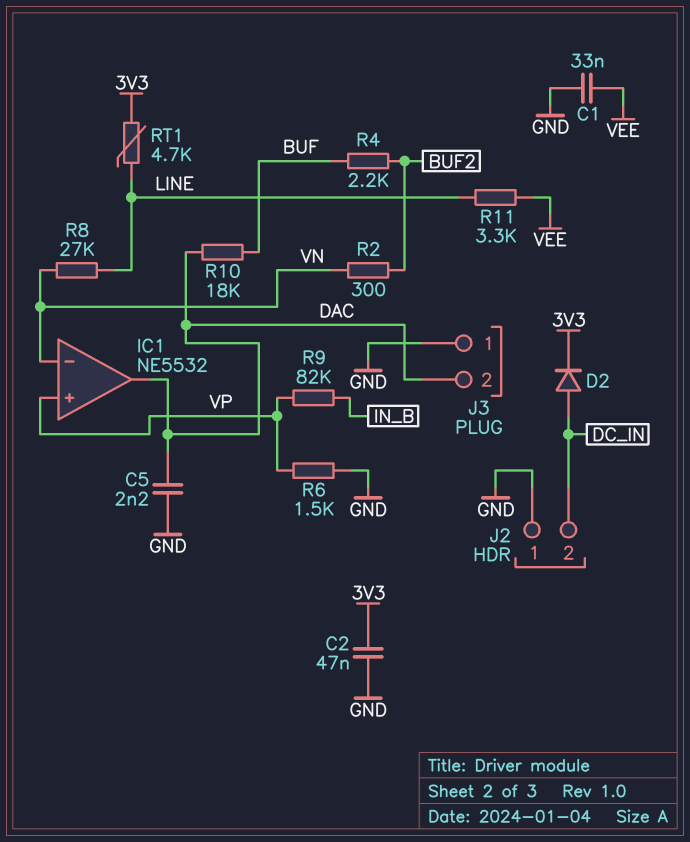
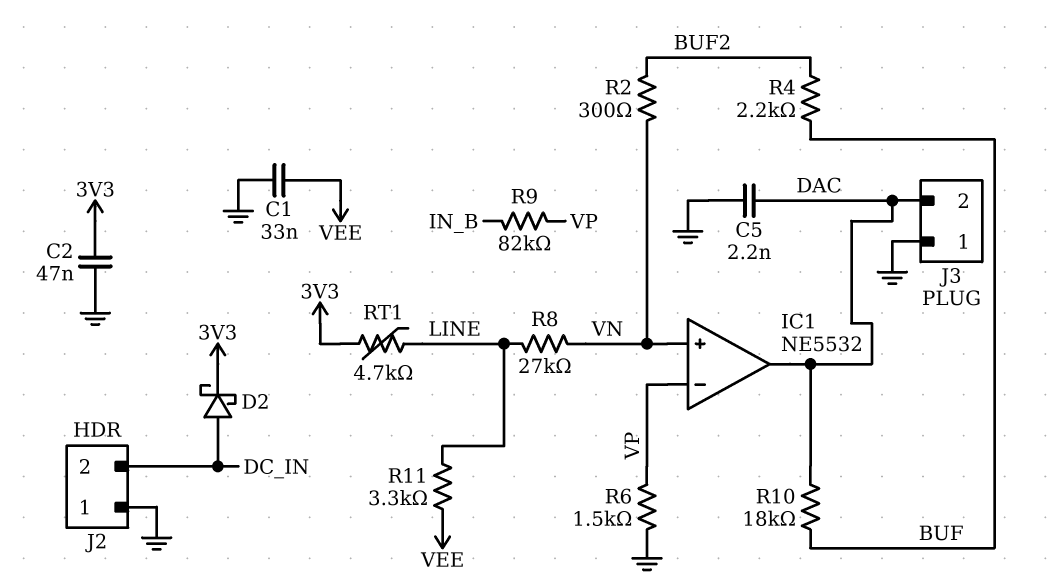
D2: diode (A DC_IN, K 3V3) -> schottky (A DC_IN, K 3V3)
IC1 pin in+: VP -> VN
IC1 pin in-: VN -> VP

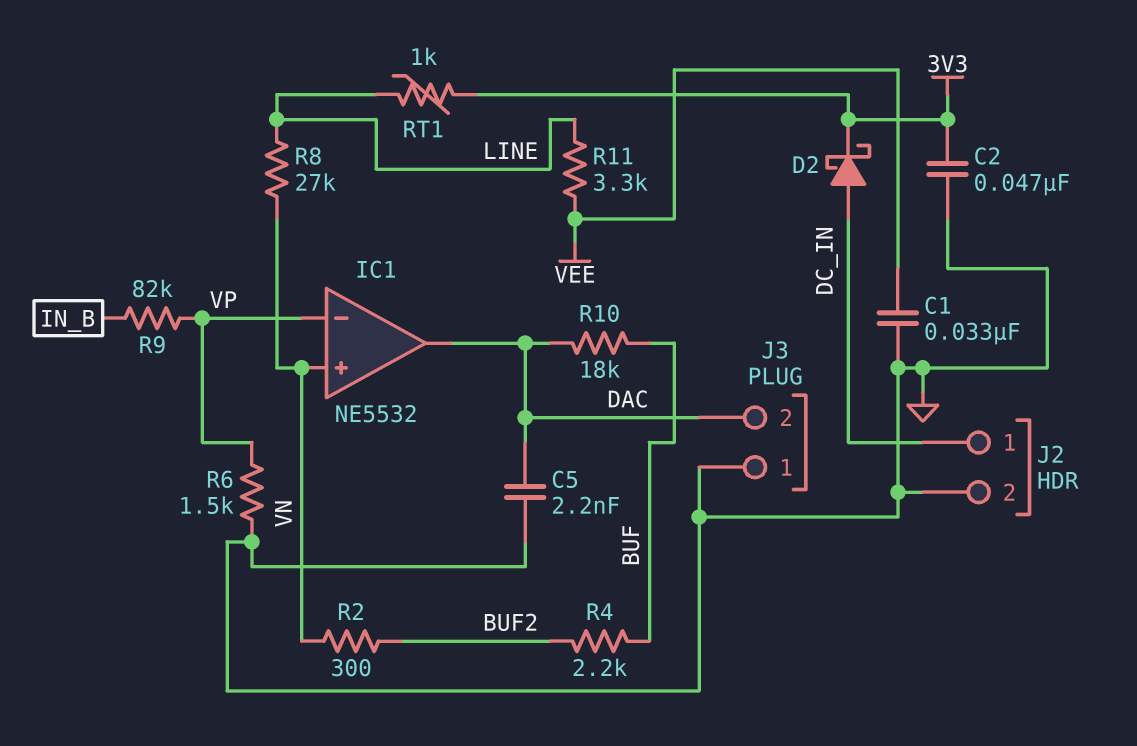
J2 pin 1: GND -> DC_IN
J2 pin 2: DC_IN -> GND
RT1: 4.7k (3V3, LINE) -> 1k (3V3, LINE)

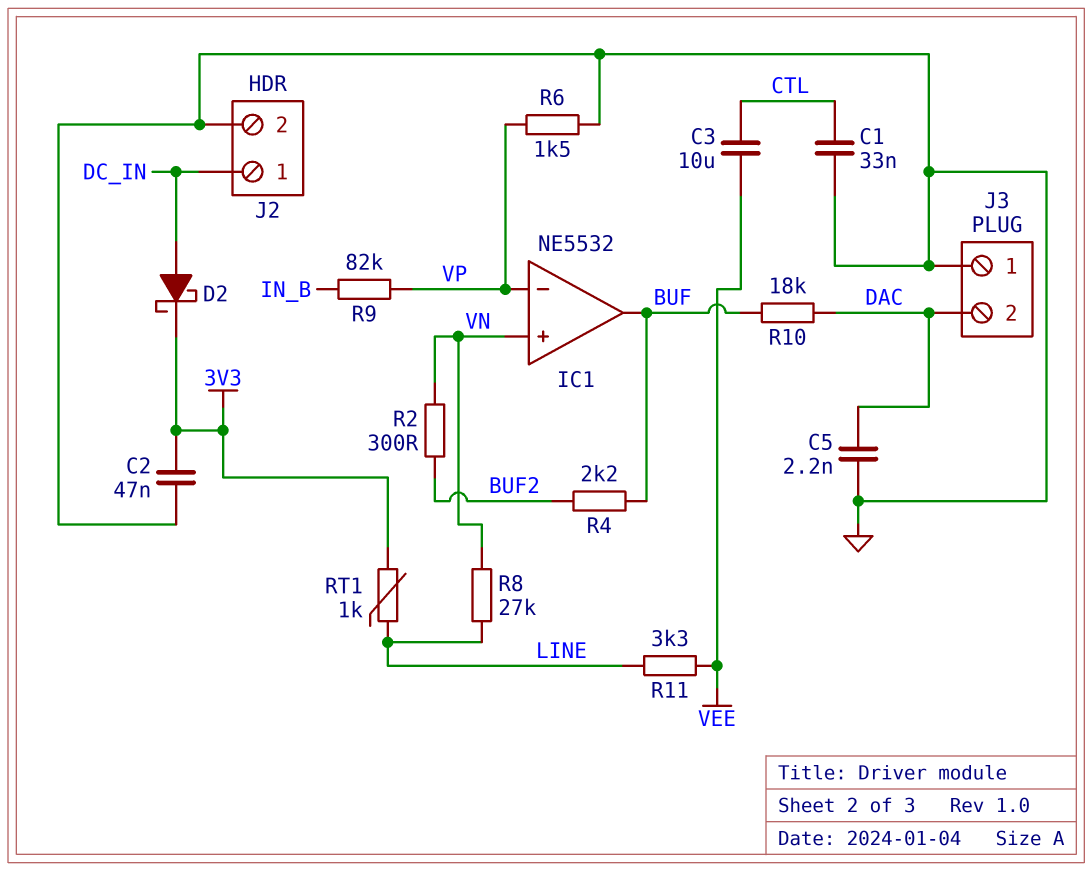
C1: 33nF (GND, VEE) -> 33nF (CTL, GND)
C3: none -> 10uF (CTL, VEE)
IC1 pin out: DAC -> BUF

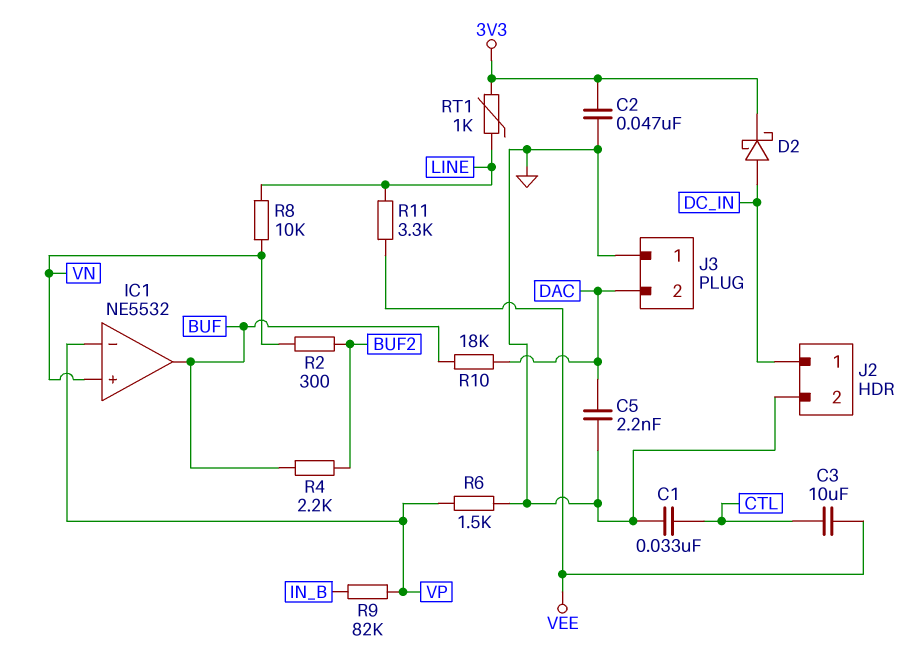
R8: 27k (LINE, VN) -> 10k (LINE, VN)

